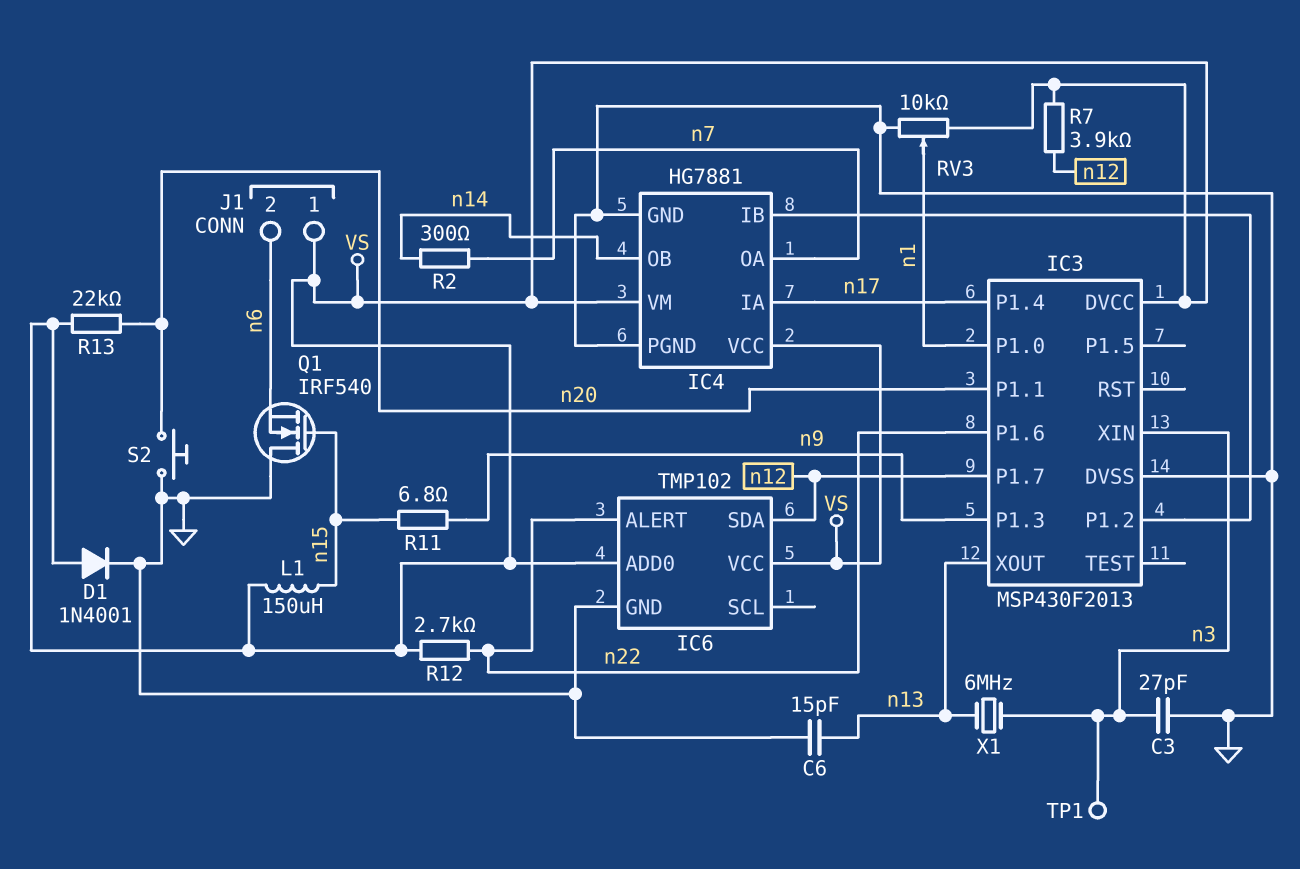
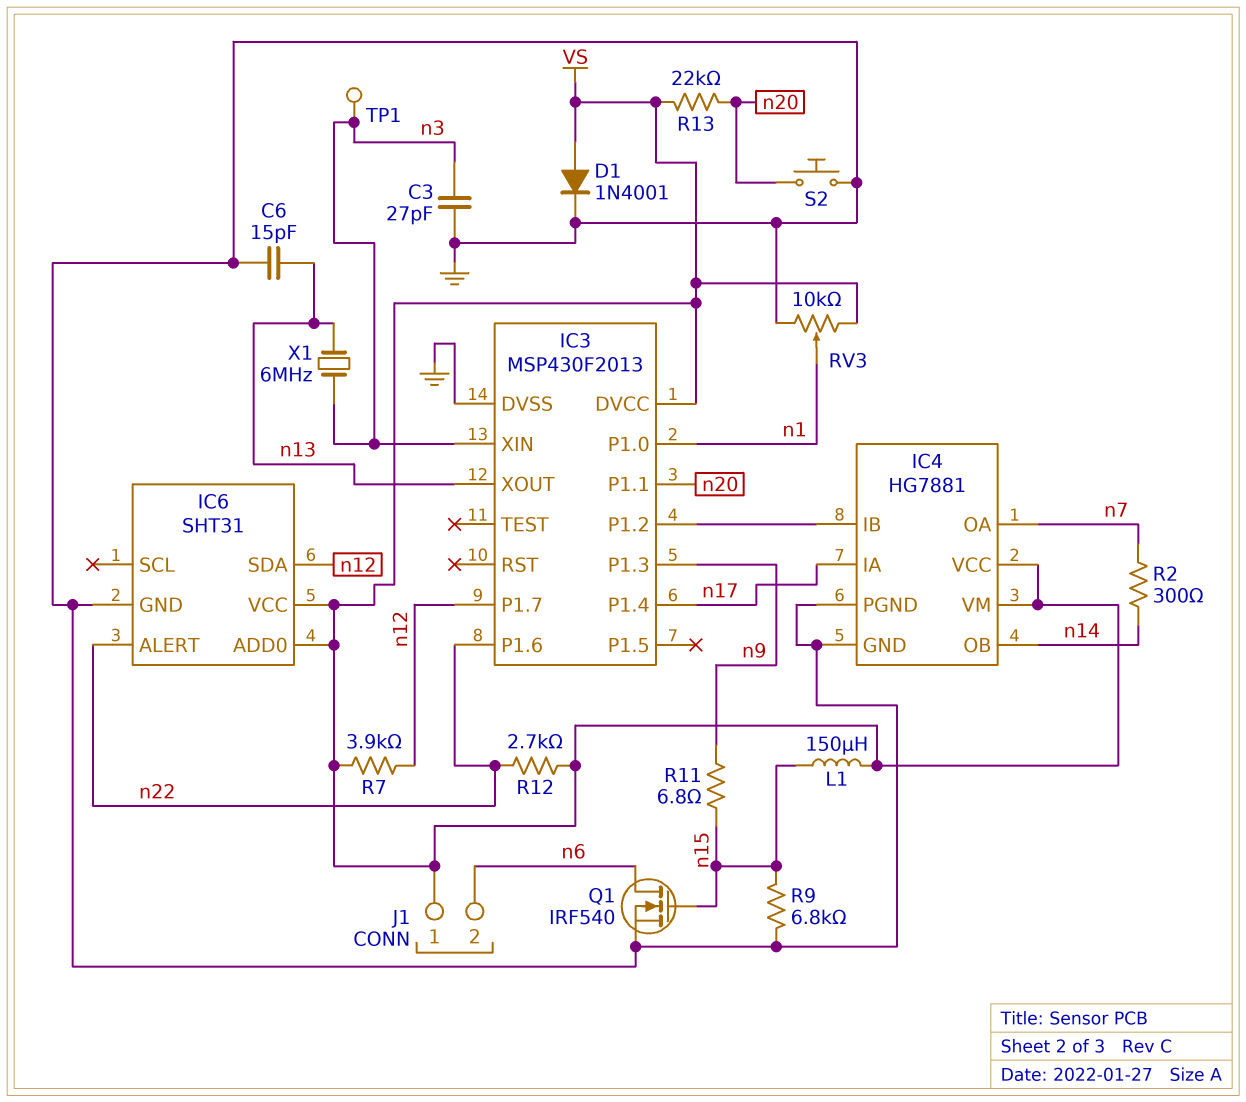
IC6: TMP102 -> SHT31
Q1: NMOS IRF540 (G n15, D GND, S n6) -> NMOS IRF540 (G n15, D n6, S GND)
R9: none -> 6.8k (GND, n15)

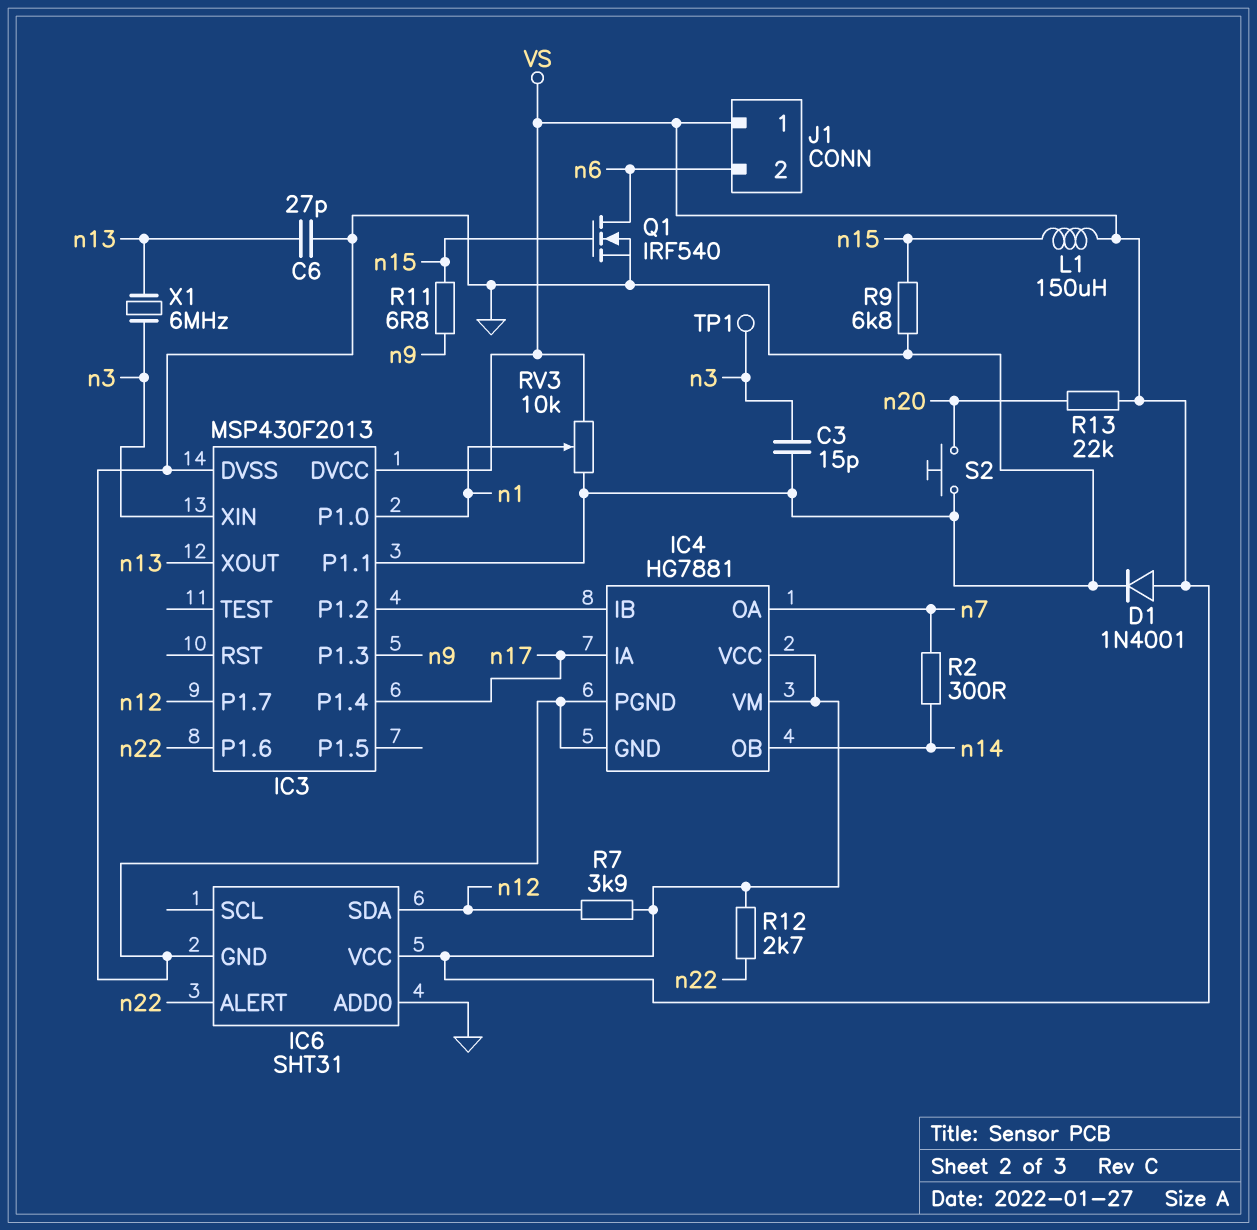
C3: 27pF (GND, n3) -> 15pF (GND, n3)
C6: 15pF (GND, n13) -> 27pF (GND, n13)
IC3 pin P1.1: n20 -> GND
IC6 pin ADD0: VS -> GND

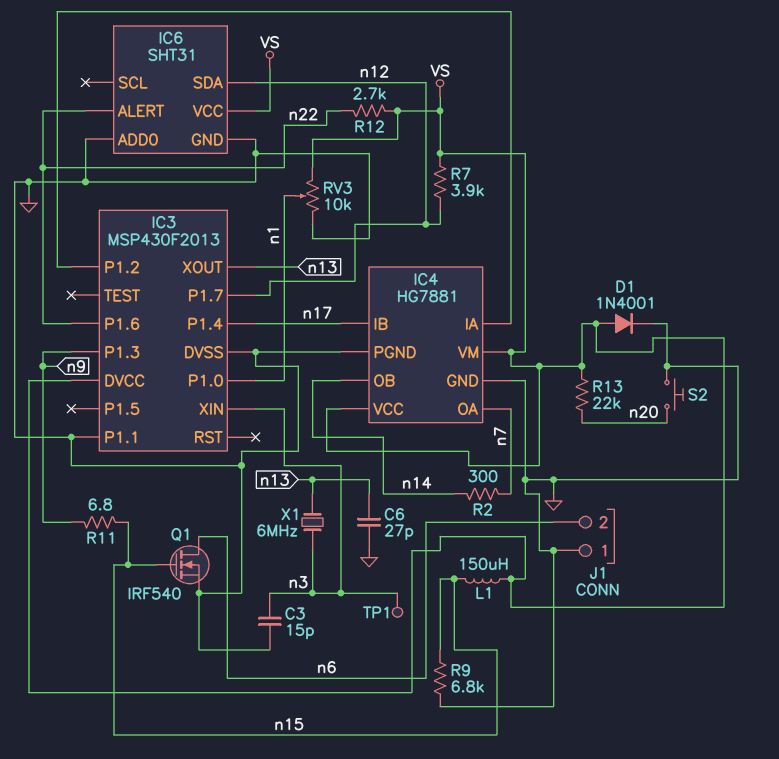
IC4 pin IA: n17 -> IC3/P1.2
IC4 pin IB: IC3/P1.2 -> n17
J1 pin 1: VS -> GND

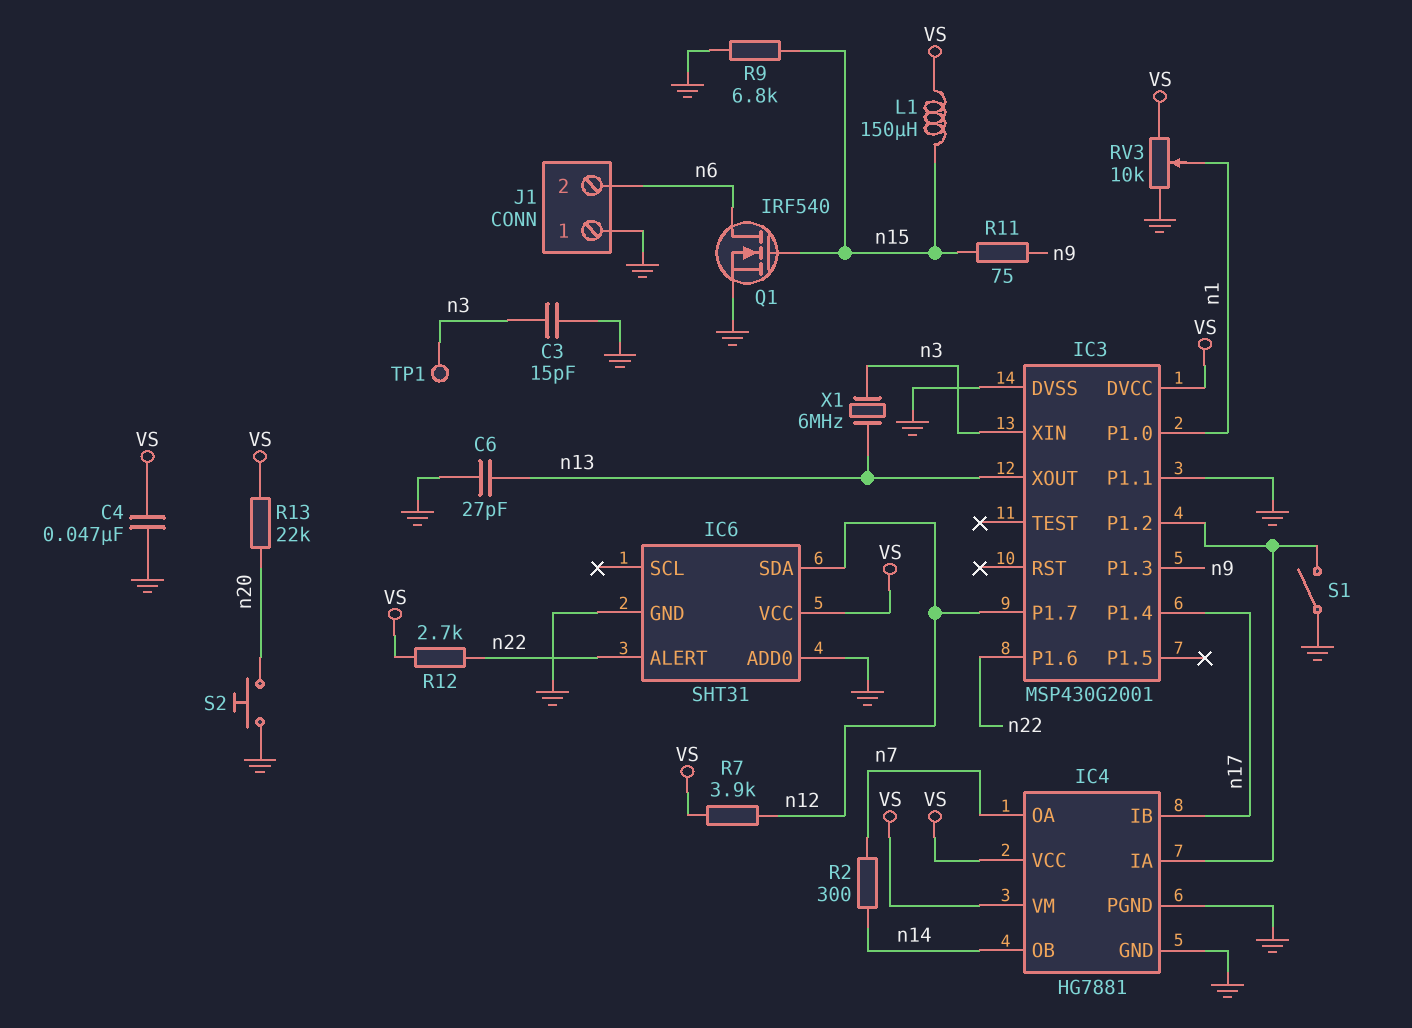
C4: none -> 47nF (GND, VS)
D1: diode 1N4001 (A VS, K GND) -> none
IC3: MSP430F2013 -> MSP430G2001
R11: 6.8 (n9, n15) -> 75 (n9, n15)
S1: none -> switch (GND, IC3/P1.2)

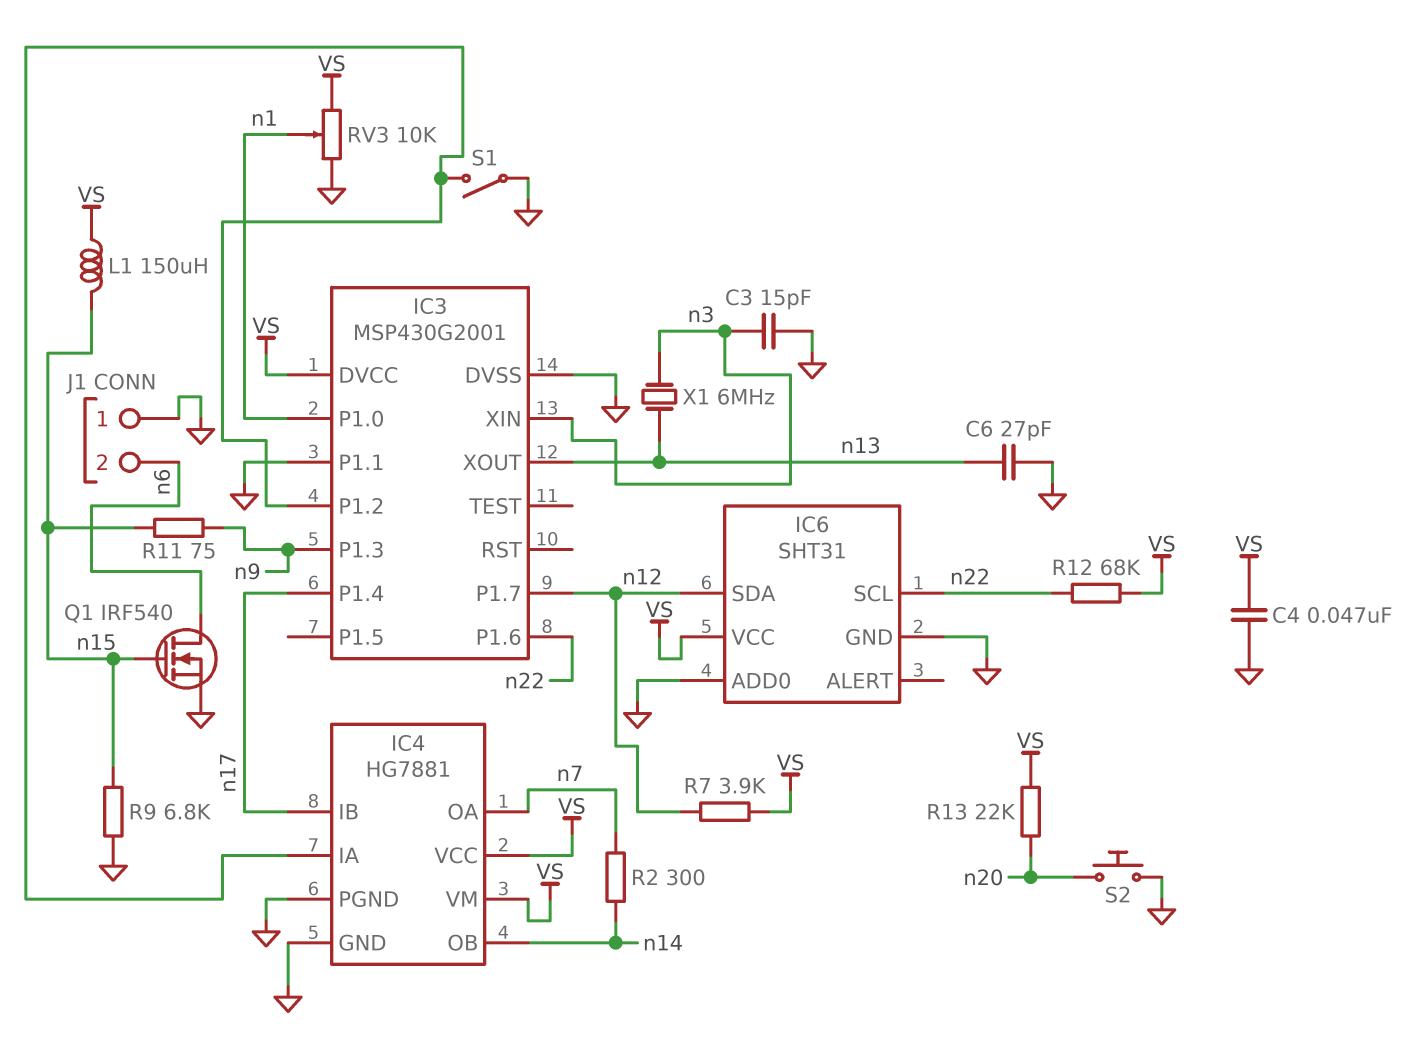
IC6 pin ALERT: n22 -> none
IC6 pin SCL: none -> n22
R12: 2.7k (VS, n22) -> 68k (VS, n22)
TP1: test point (n3) -> none

